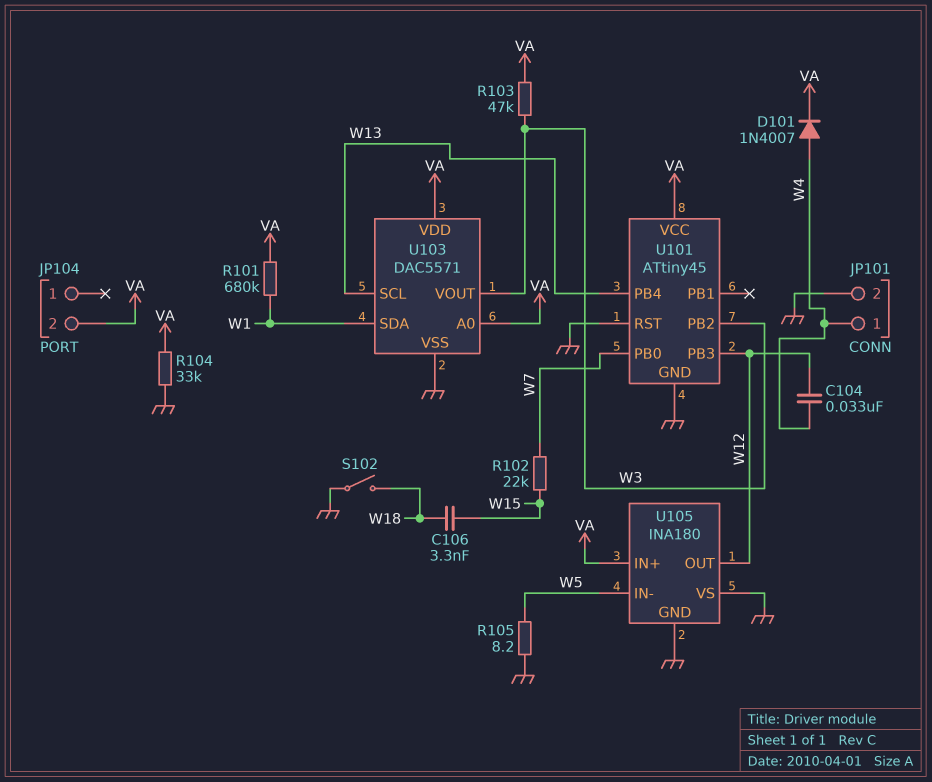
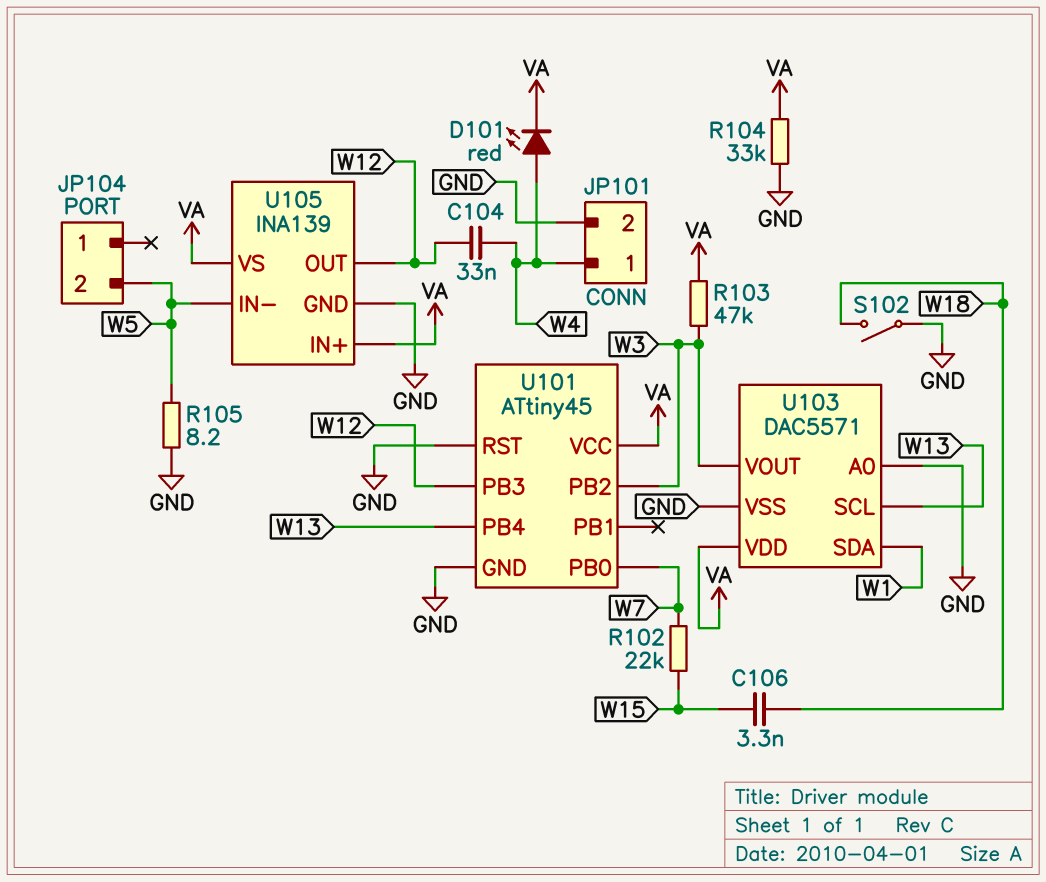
D101: diode 1N4007 (A W4, K VA) -> LED red (A W4, K VA)
JP104 pin 2: VA -> W5
R101: 680k (VA, W1) -> none
U103 pin A0: VA -> GND
U105: INA180 -> INA139
U105 pin VS: GND -> VA

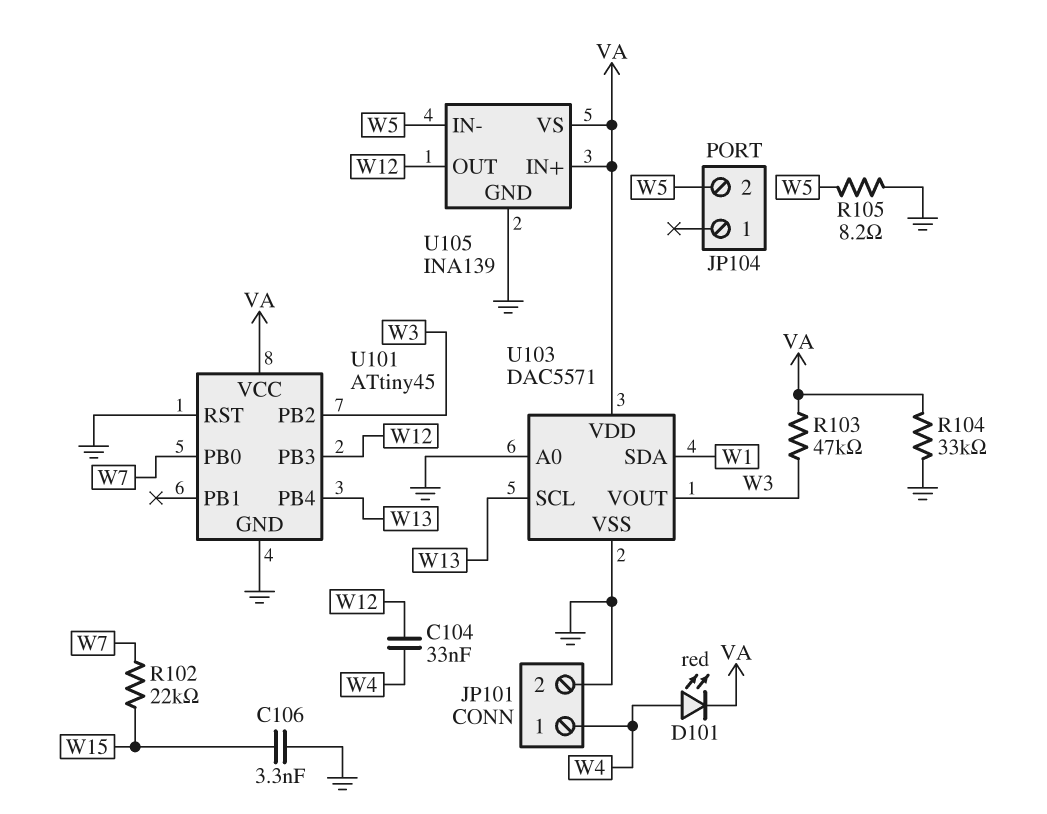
C106: 3.3nF (W15, W18) -> 3.3nF (GND, W15)
S102: switch (GND, W18) -> none

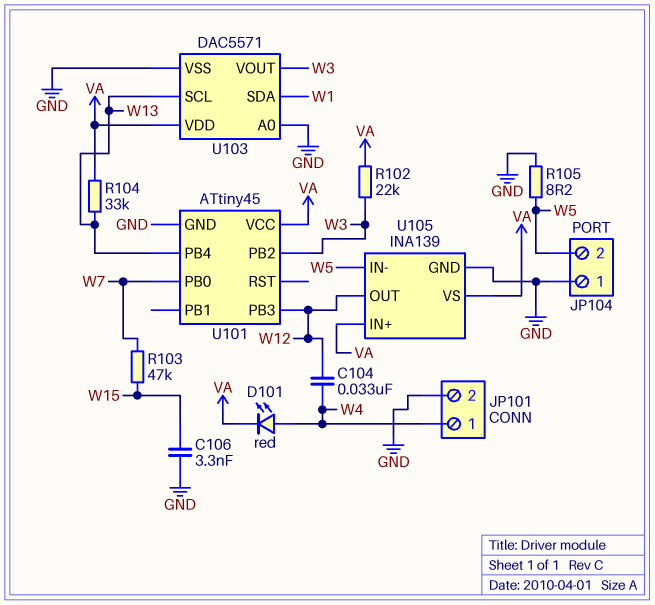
JP104 pin 1: none -> GND
R102: 22k (W7, W15) -> 22k (VA, W3)
R103: 47k (VA, W3) -> 47k (W7, W15)
R104: 33k (GND, VA) -> 33k (VA, W13)
U101 pin RST: GND -> none

